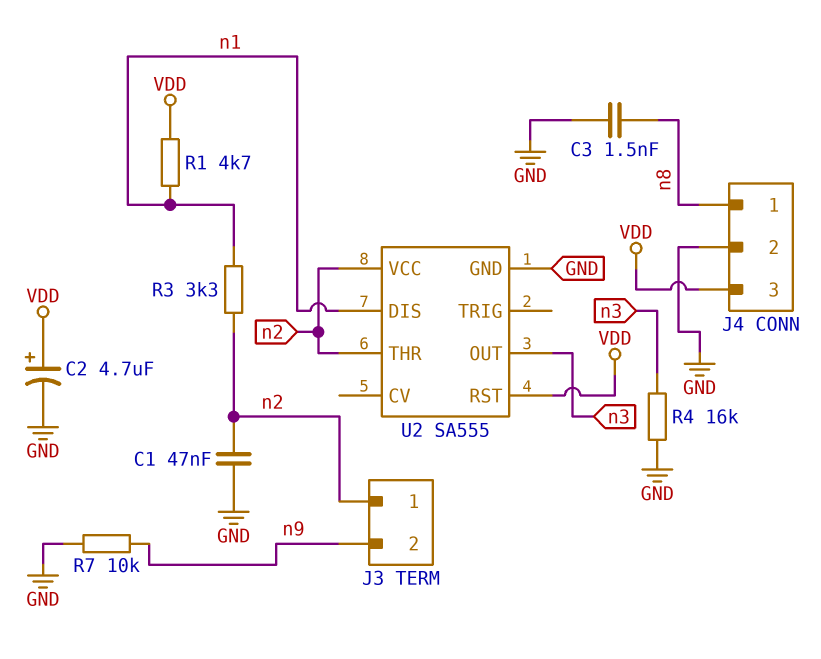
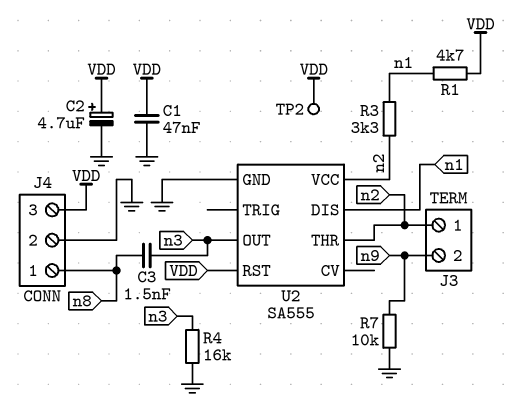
C1: 47nF (GND, n2) -> 47nF (GND, VDD)
C3: 1.5nF (GND, n8) -> 1.5nF (n3, n8)
TP2: none -> test point (VDD)

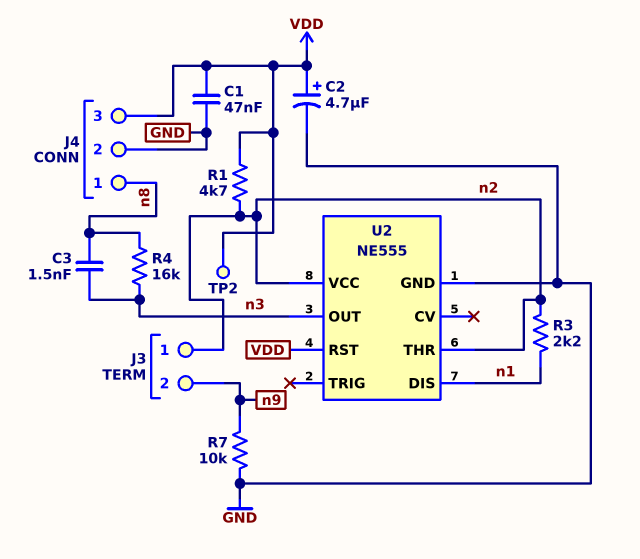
R1: 4.7k (VDD, n1) -> 4.7k (VDD, n2)
R3: 3.3k (n1, n2) -> 2.2k (n1, n2)
R4: 16k (GND, n3) -> 16k (n3, n8)
U2: SA555 -> NE555

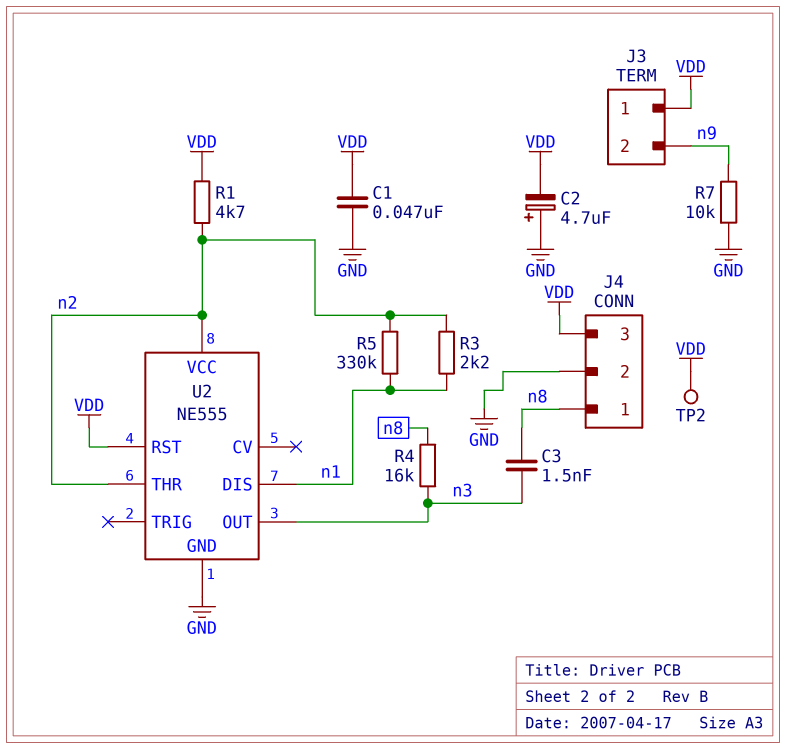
C2: 4.7uF (plus VDD, minus GND) -> 4.7uF (plus GND, minus VDD)
J3 pin 1: n2 -> VDD
R5: none -> 330k (n1, n2)

